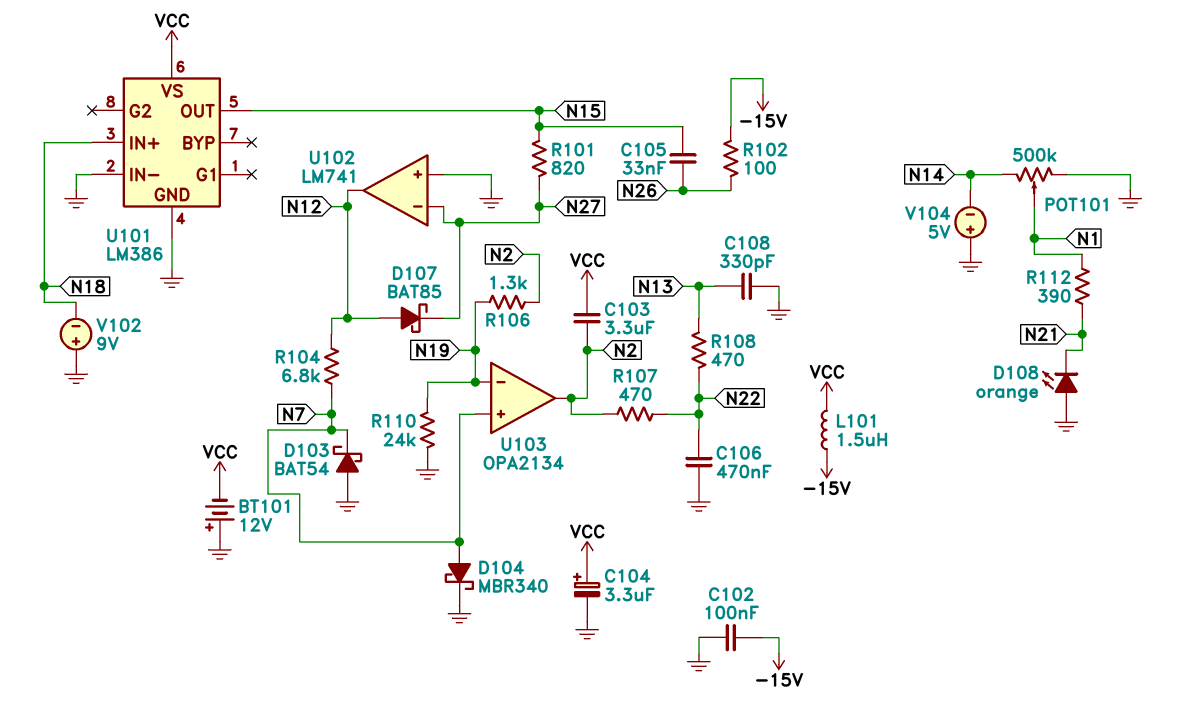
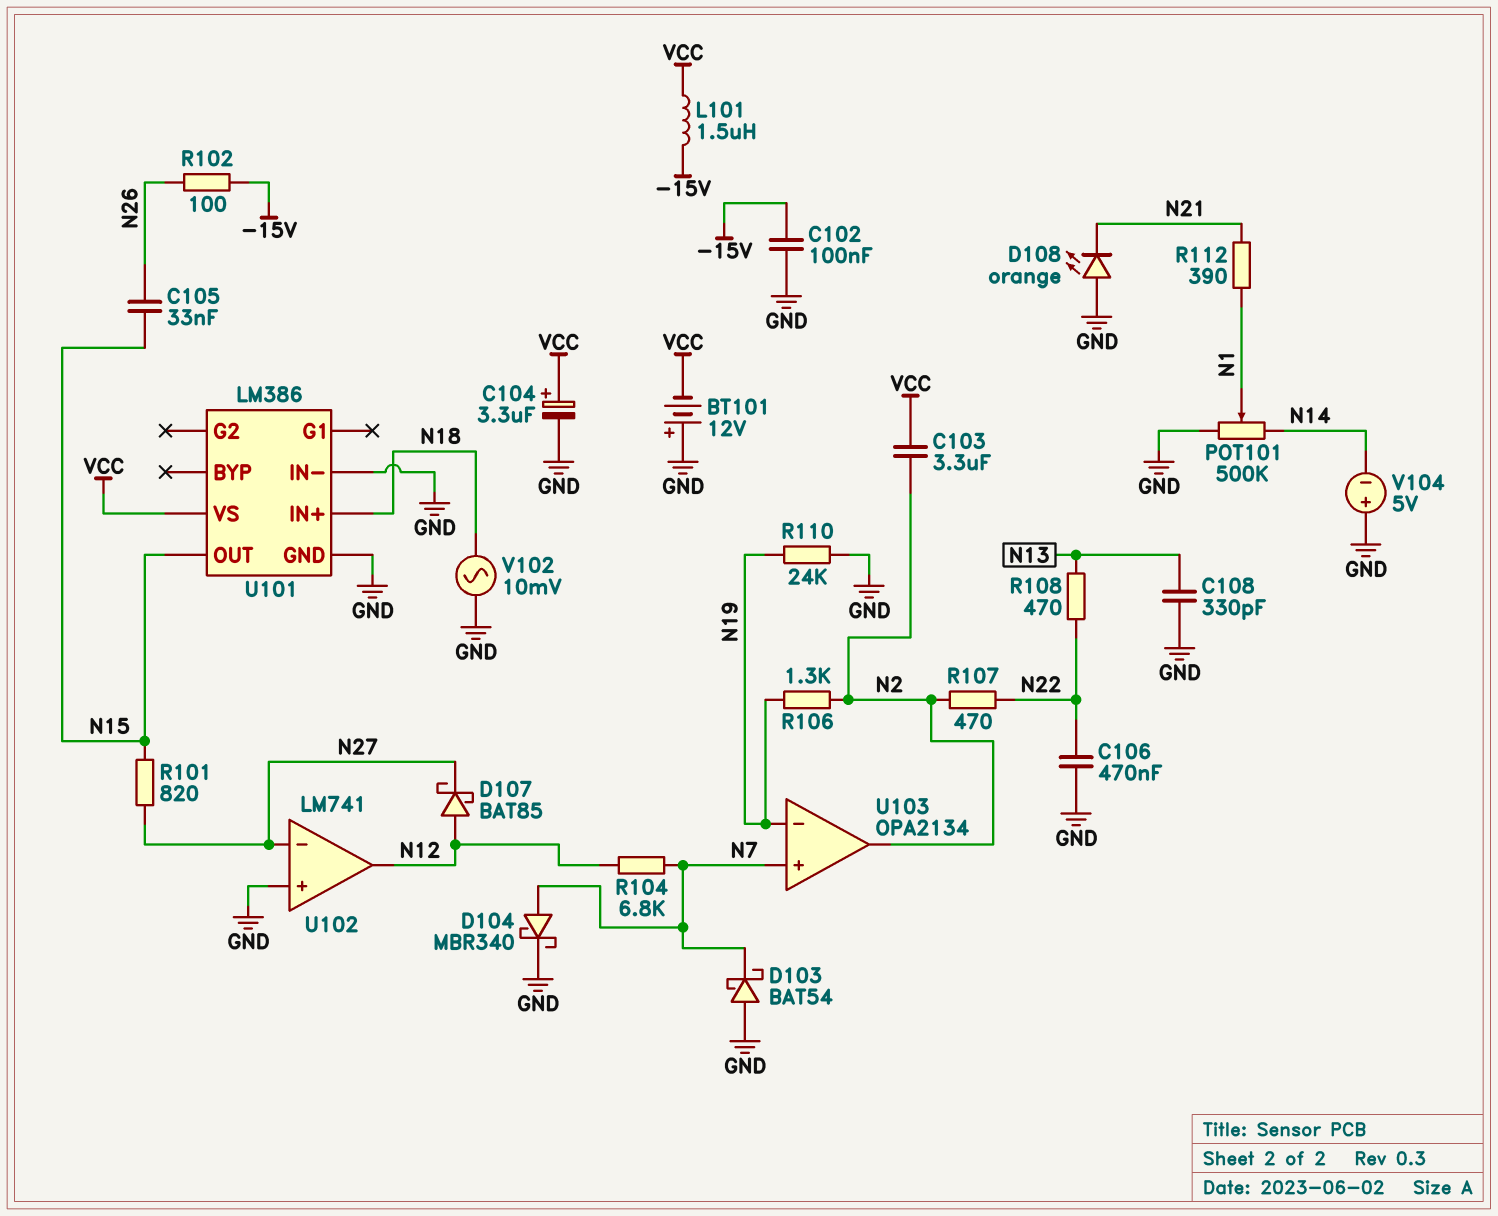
V102: 9V (plus GND, minus N18) -> AC 10mV (GND, N18)

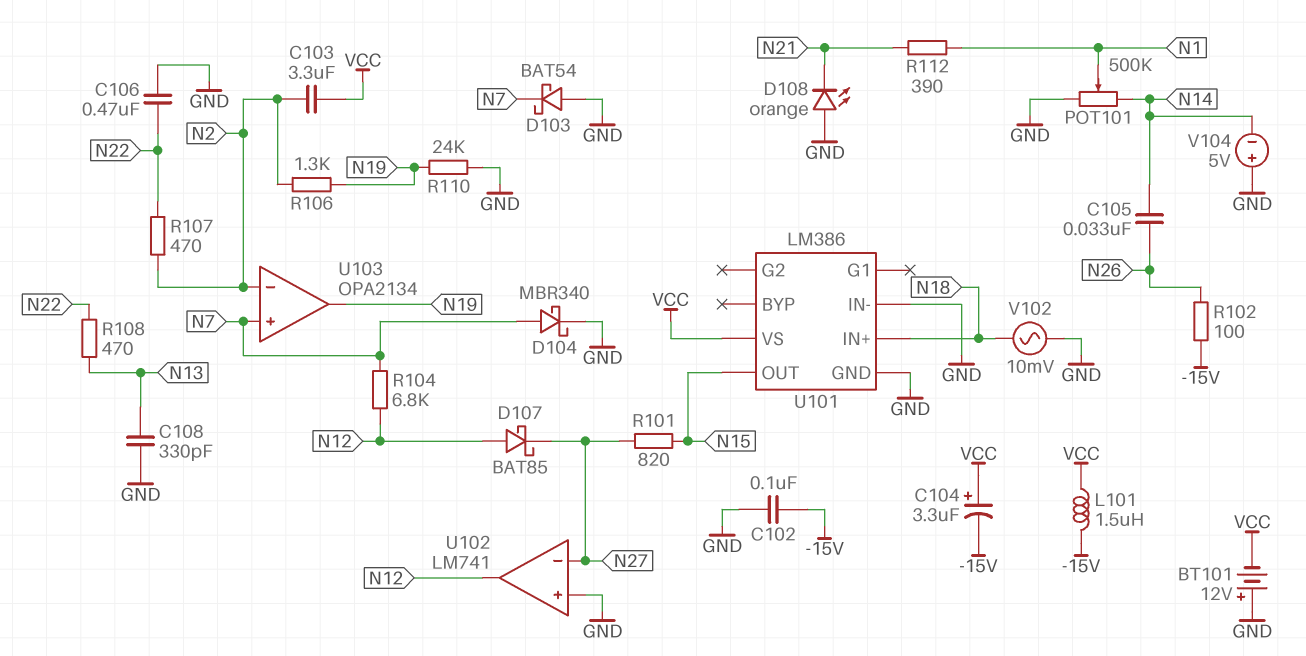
C104: 3.3uF (plus VCC, minus GND) -> 3.3uF (plus VCC, minus -15V)
C105: 33nF (N15, N26) -> 33nF (N14, N26)
U103 pin in-: N19 -> N2
U103 pin out: N2 -> N19

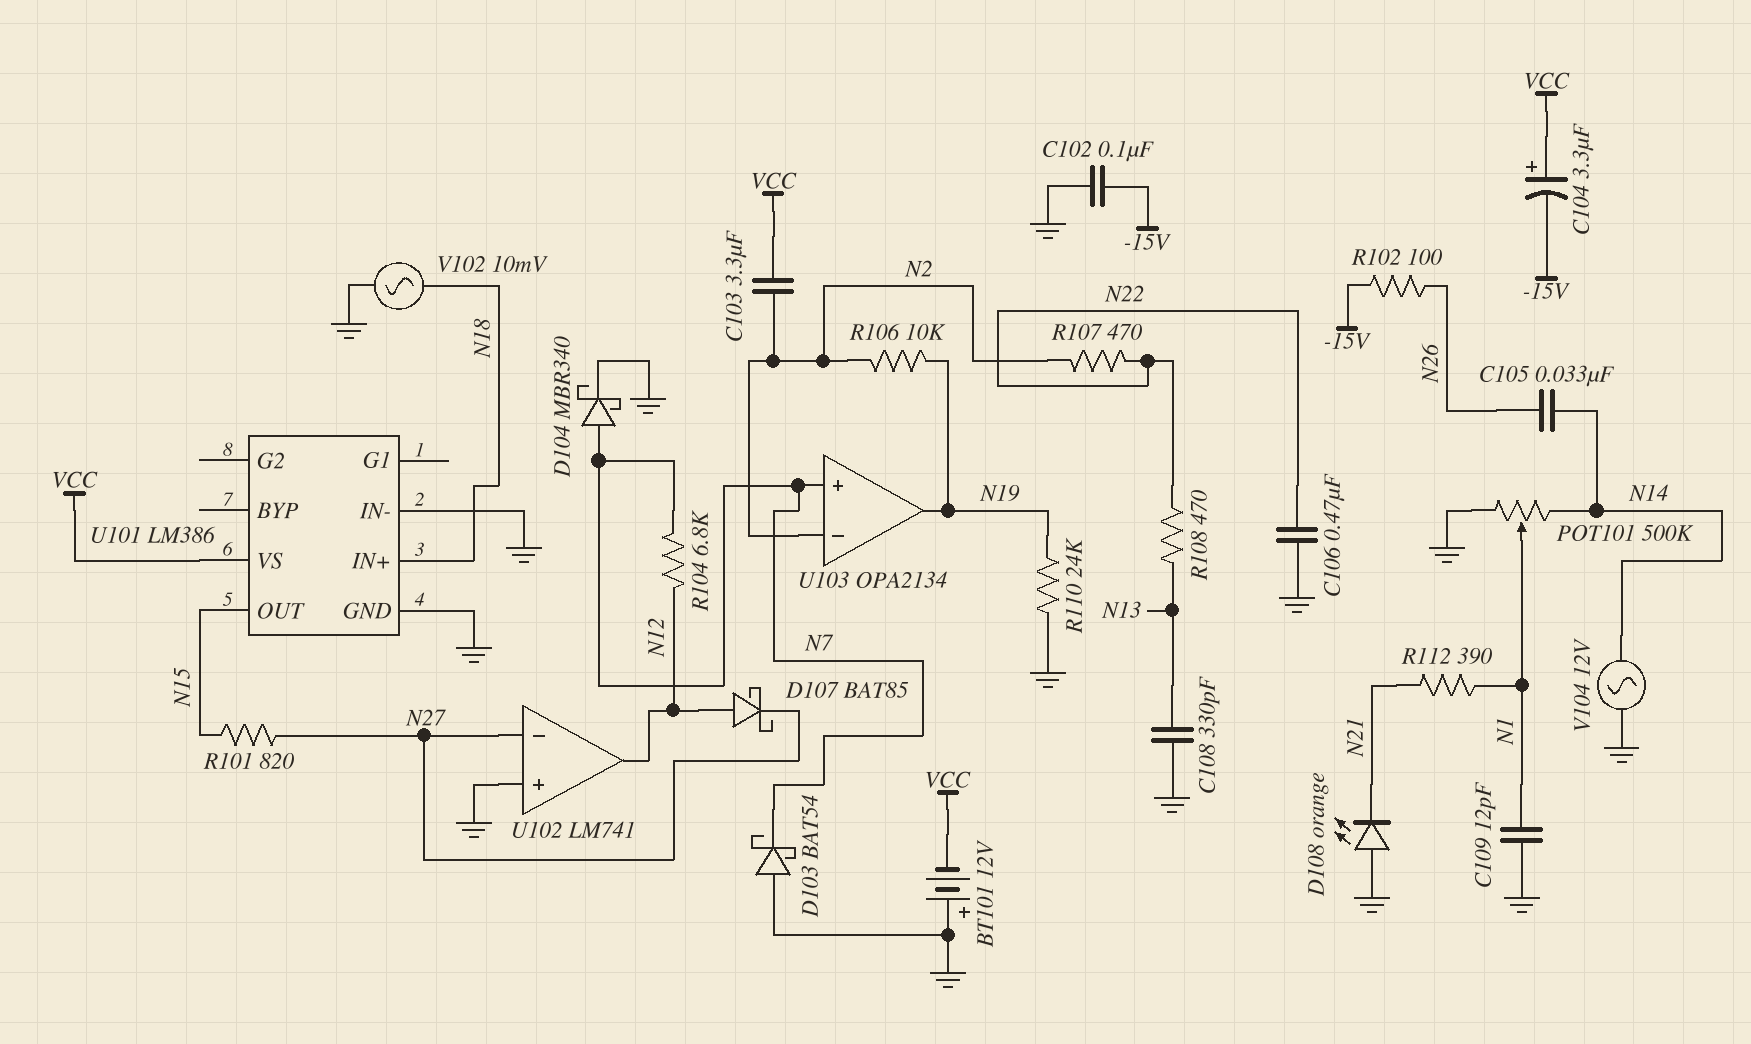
C109: none -> 12pF (GND, N1)
L101: 1.5uH (-15V, VCC) -> none
R106: 1.3k (N2, N19) -> 10k (N2, N19)
V104: 5V (plus GND, minus N14) -> AC 12V (GND, N14)

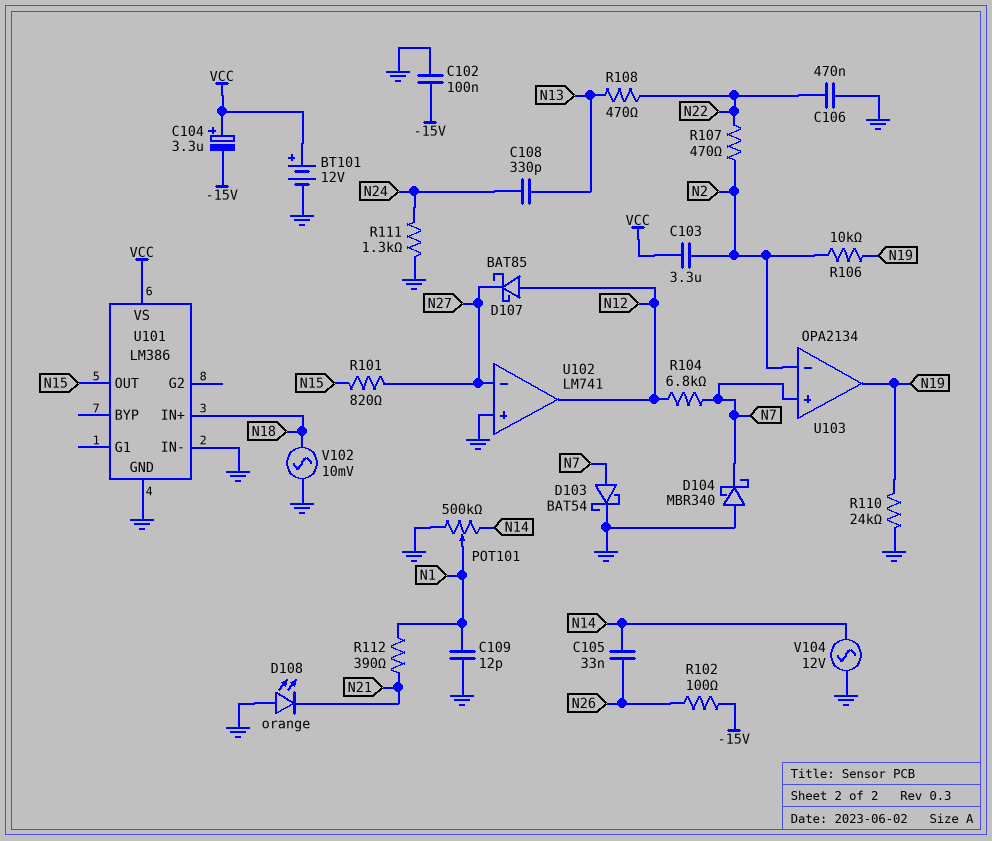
BT101: 12V (plus GND, minus VCC) -> 12V (plus VCC, minus GND)
C108: 330pF (GND, N13) -> 330pF (N13, N24)
D103: schottky BAT54 (A GND, K N7) -> schottky BAT54 (A N7, K GND)
D104: schottky MBR340 (A N7, K GND) -> schottky MBR340 (A GND, K N7)
R111: none -> 1.3k (GND, N24)

